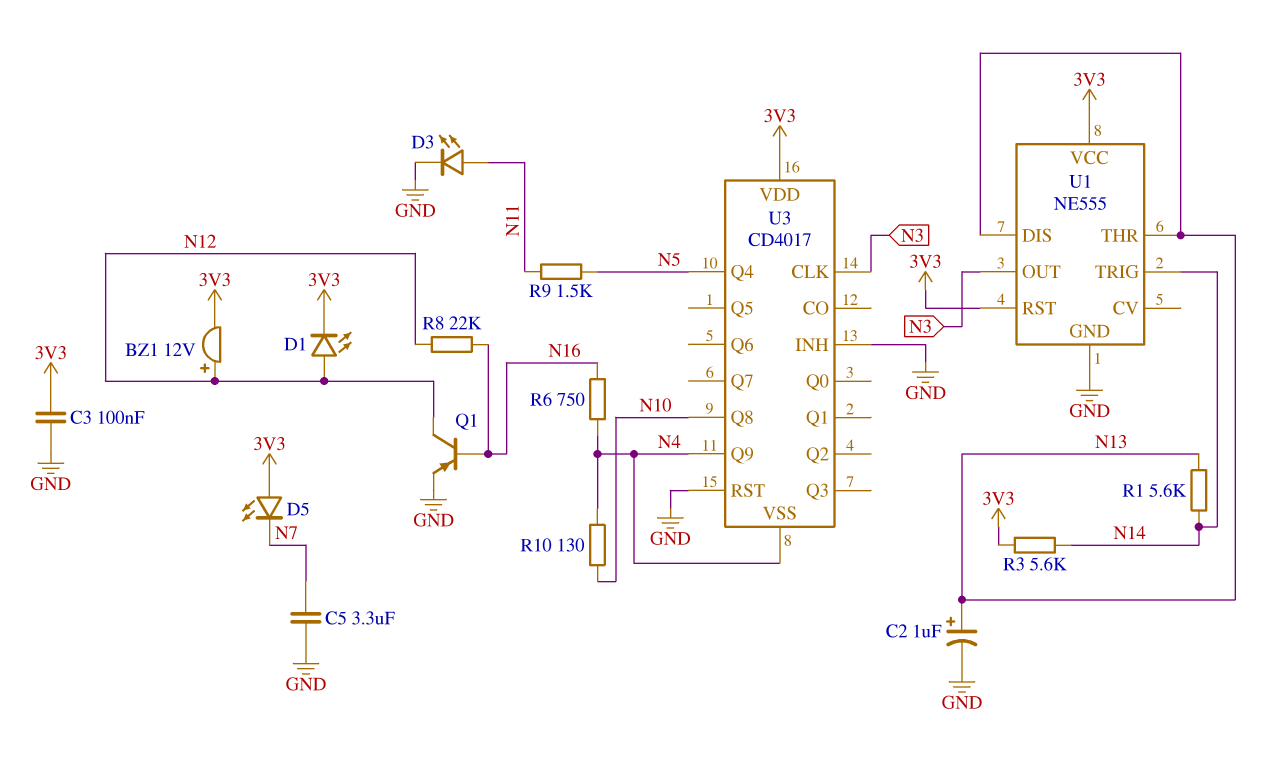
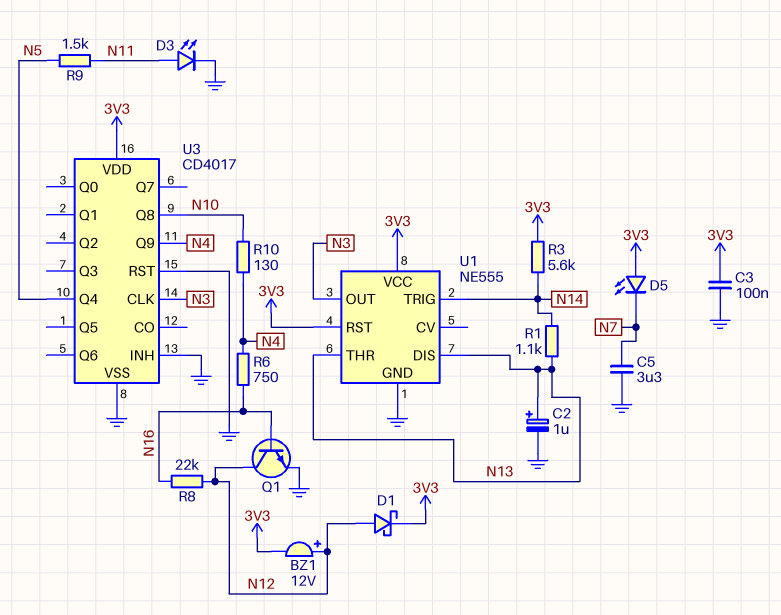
D1: LED (A N12, K 3V3) -> schottky (A N12, K 3V3)
Q1: PNP (B N16, C N12, E GND) -> NPN (B N16, C N12, E GND)
R1: 5.6k (N13, N14) -> 1.1k (N13, N14)
U3 pin VSS: N4 -> GND

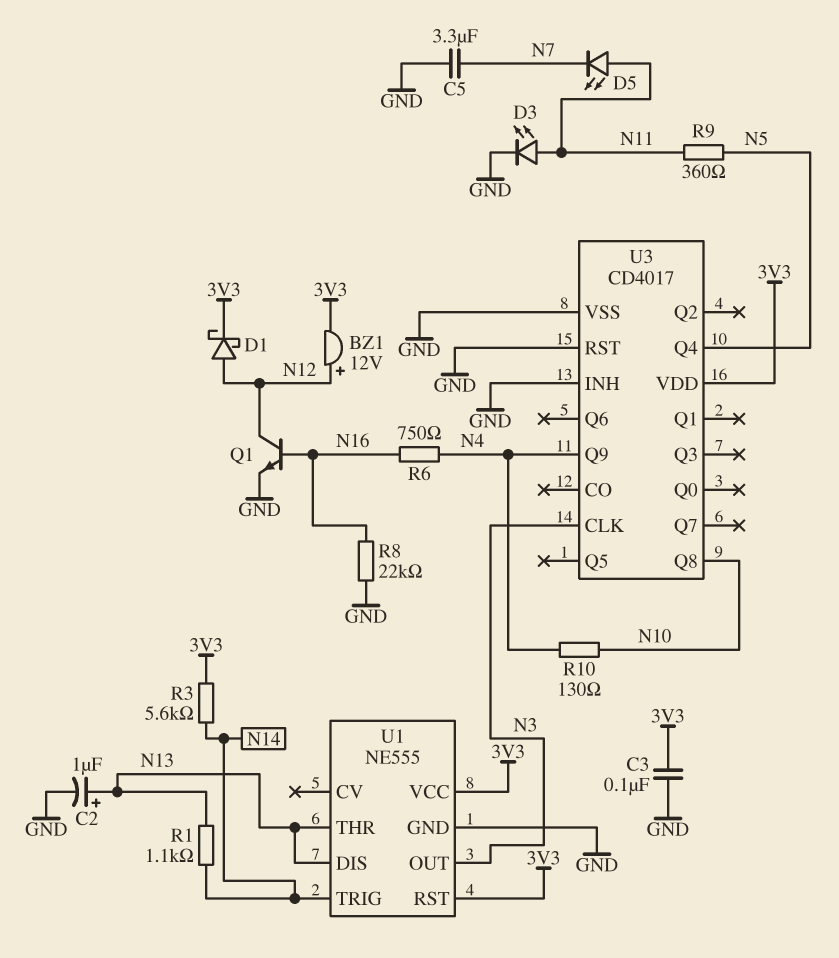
D5: LED (A 3V3, K N7) -> LED (A N11, K N7)
R8: 22k (N12, N16) -> 22k (GND, N16)
R9: 1.5k (N5, N11) -> 360 (N5, N11)

